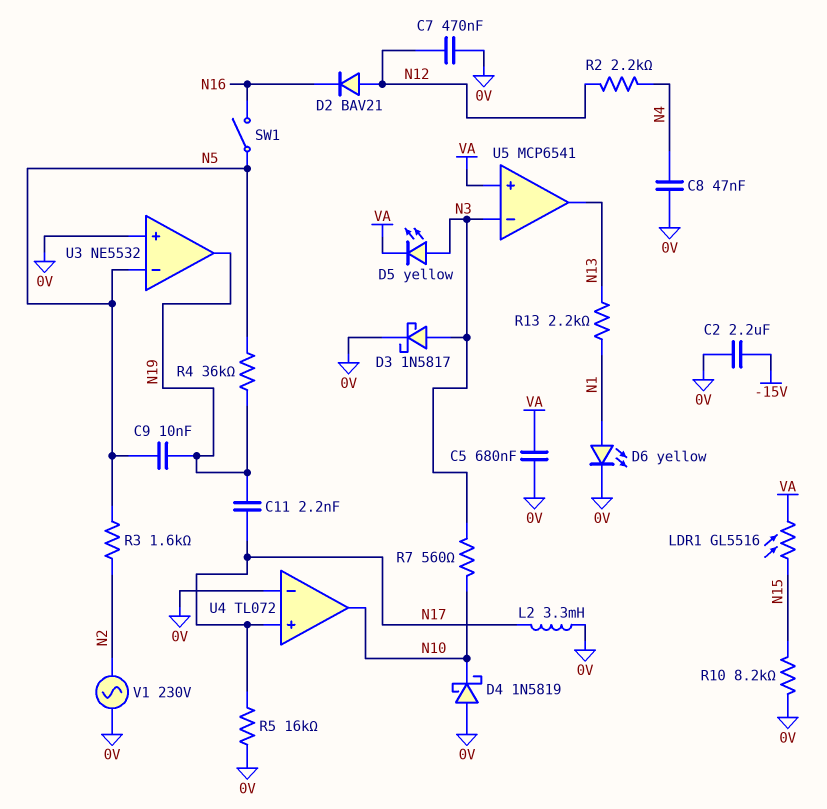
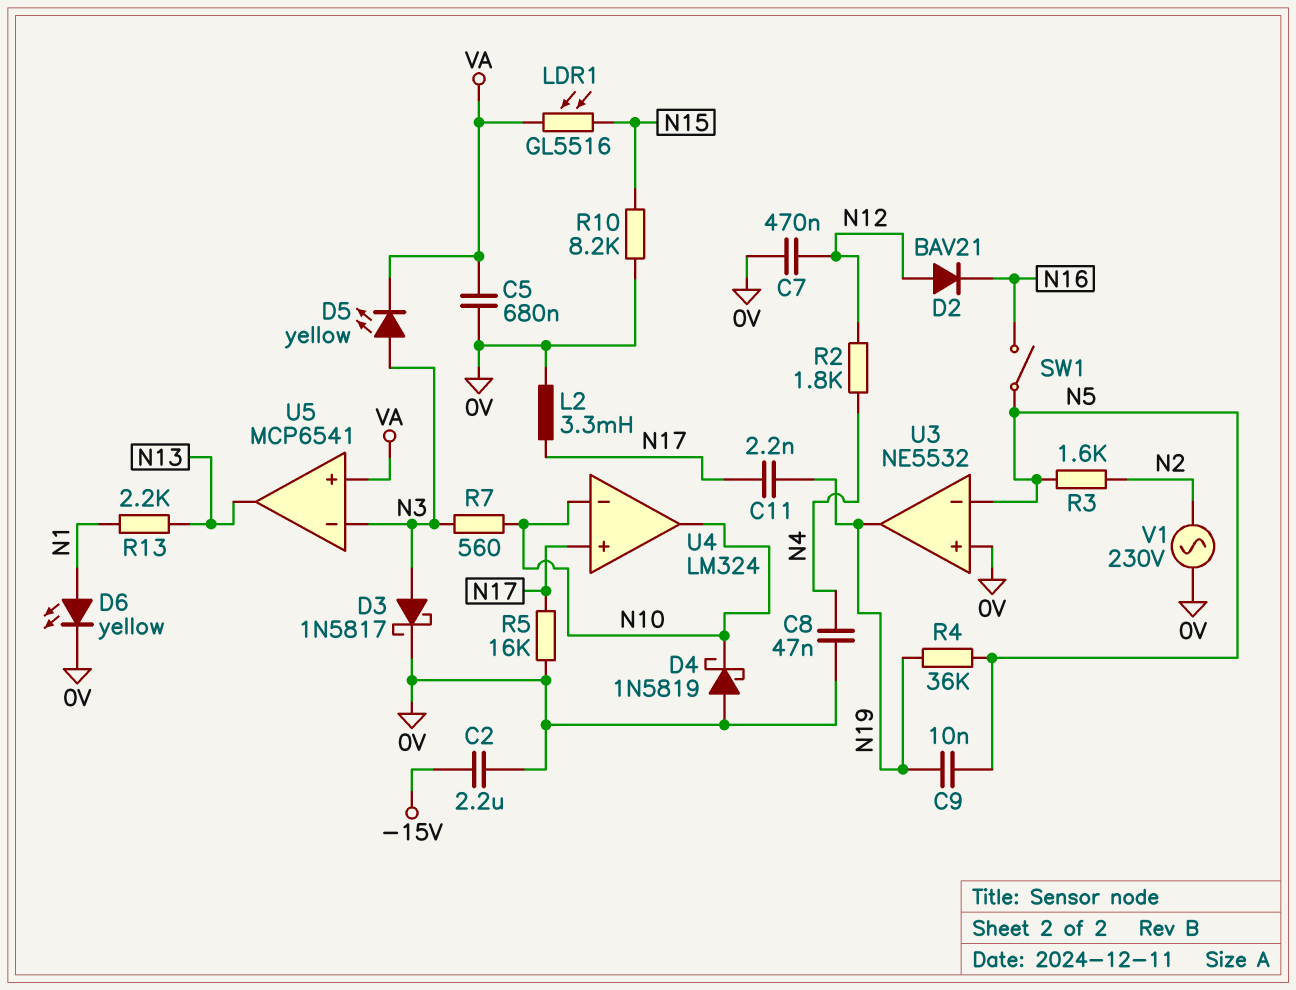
R2: 2.2k (N4, N12) -> 1.8k (N4, N12)
U4: TL072 -> LM324
U4 pin in-: 0V -> N10

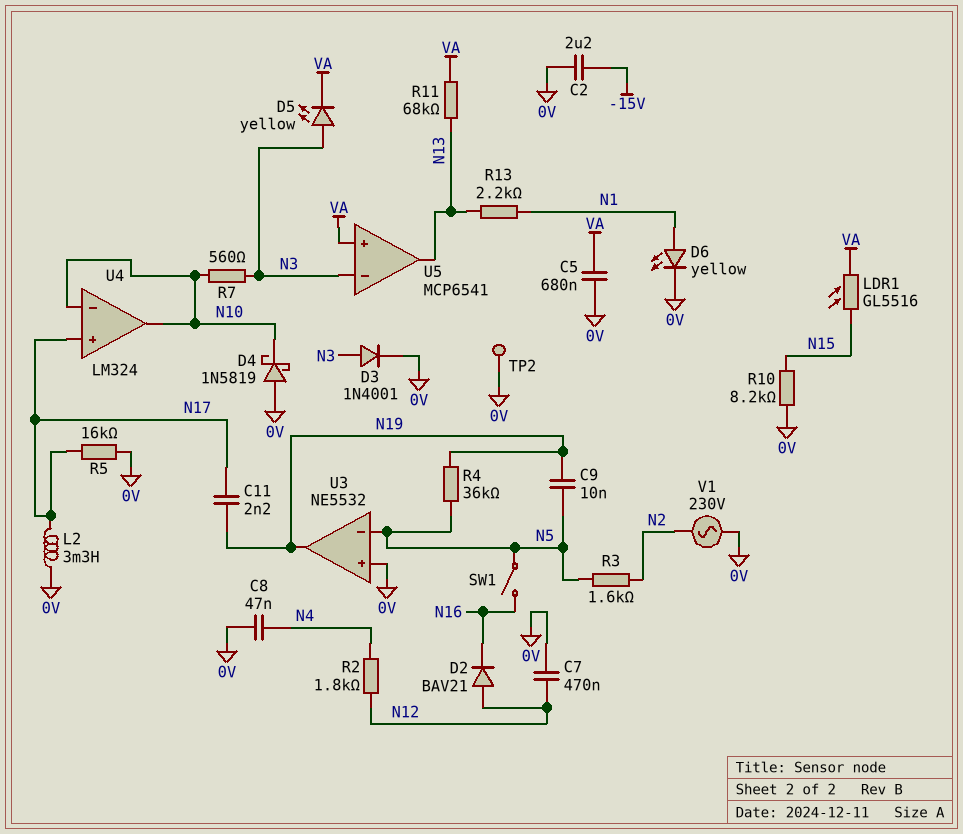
D3: schottky 1N5817 (A N3, K 0V) -> diode 1N4001 (A N3, K 0V)
R11: none -> 68k (N13, VA)
TP2: none -> test point (0V)

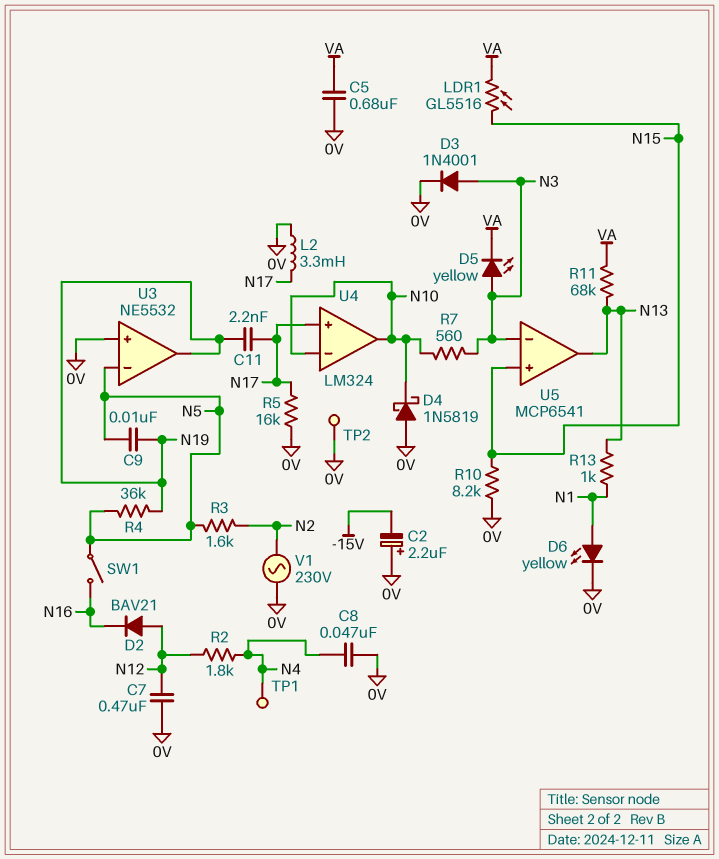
C2: 2.2uF (-15V, 0V) -> 2.2uF (plus 0V, minus -15V)
R13: 2.2k (N1, N13) -> 1k (N1, N13)
TP1: none -> test point (N4)
U5 pin in+: VA -> N15

